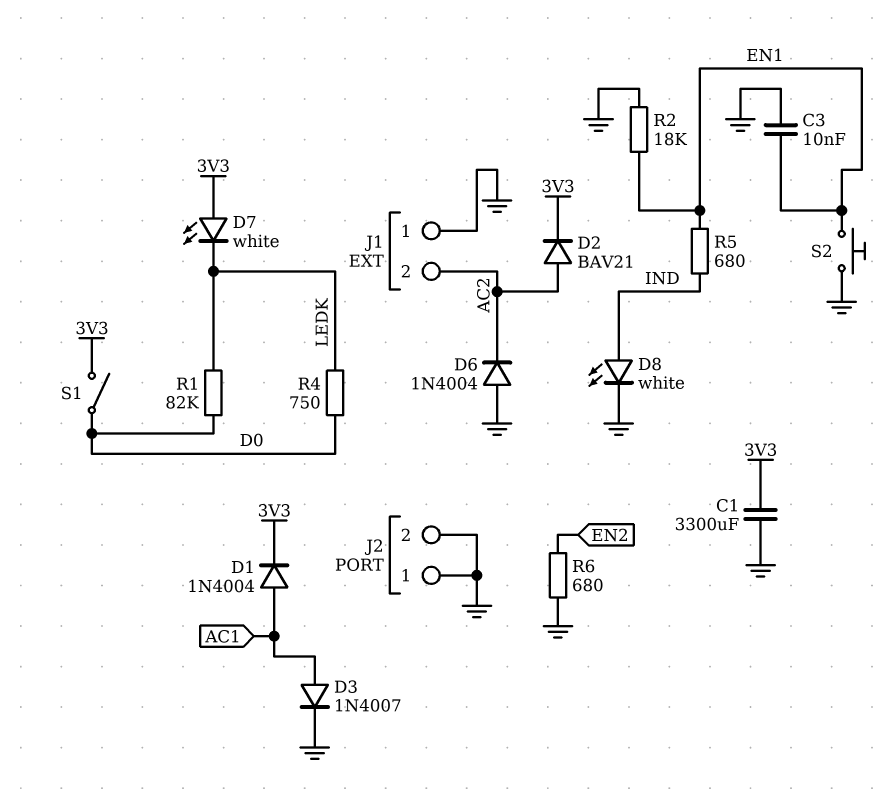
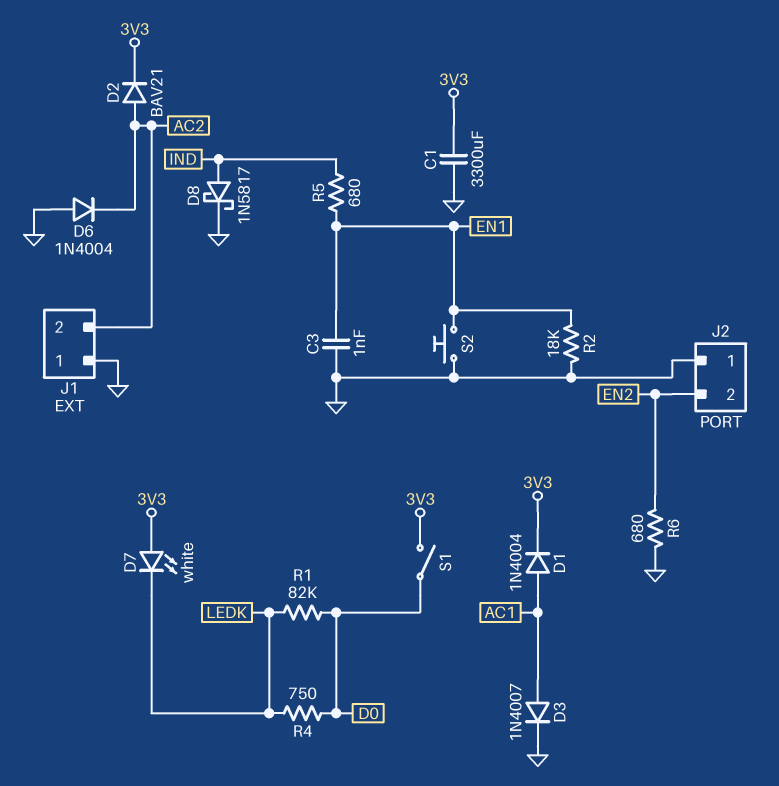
C3: 10nF (EN1, GND) -> 1nF (EN1, GND)
D8: LED white (A IND, K GND) -> schottky 1N5817 (A IND, K GND)
J2 pin 2: GND -> EN2

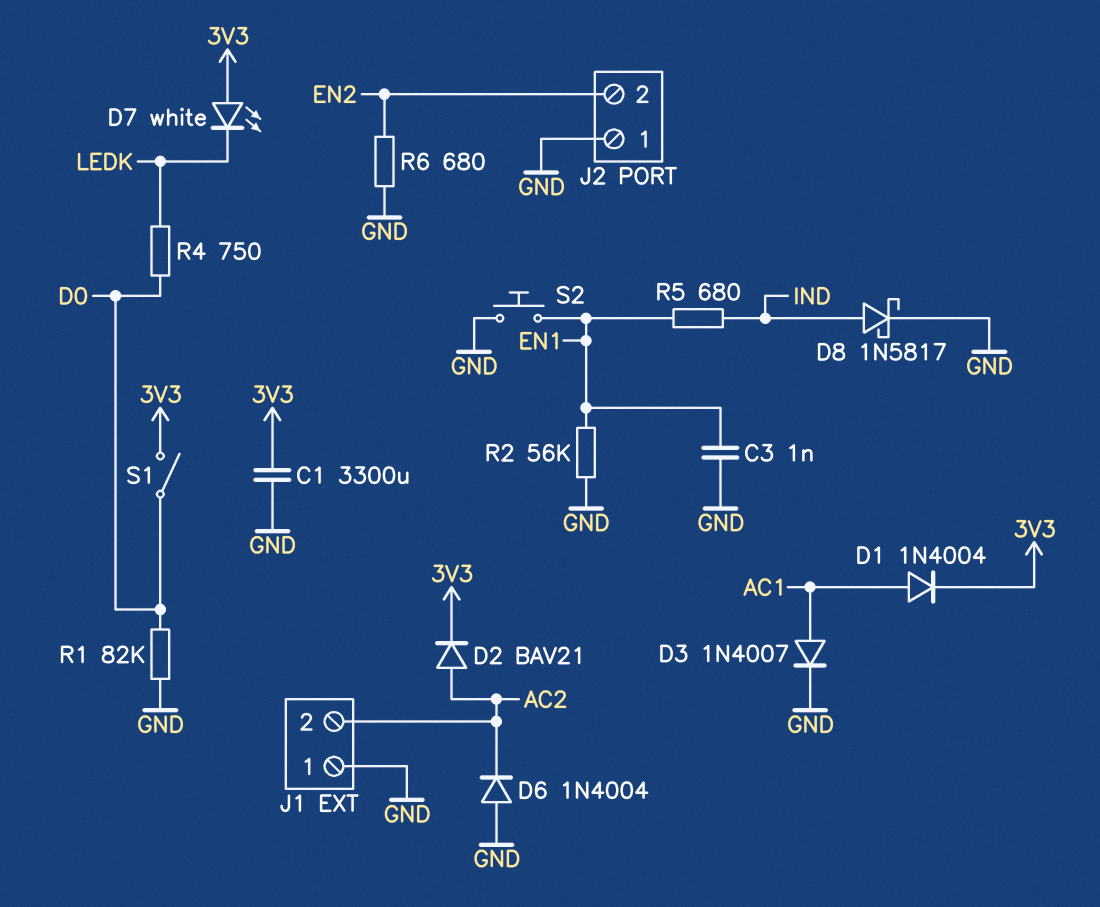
R1: 82k (D0, LEDK) -> 82k (D0, GND)
R2: 18k (EN1, GND) -> 56k (EN1, GND)

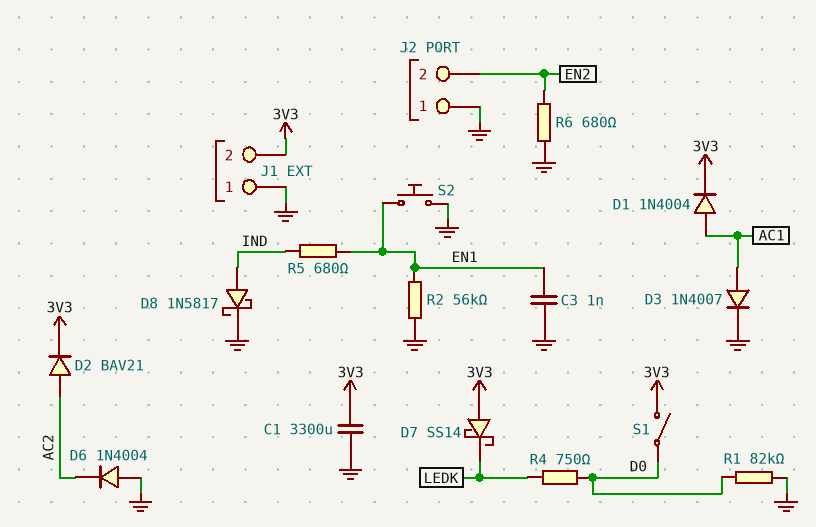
D7: LED white (A 3V3, K LEDK) -> schottky SS14 (A 3V3, K LEDK)
J1 pin 2: AC2 -> 3V3

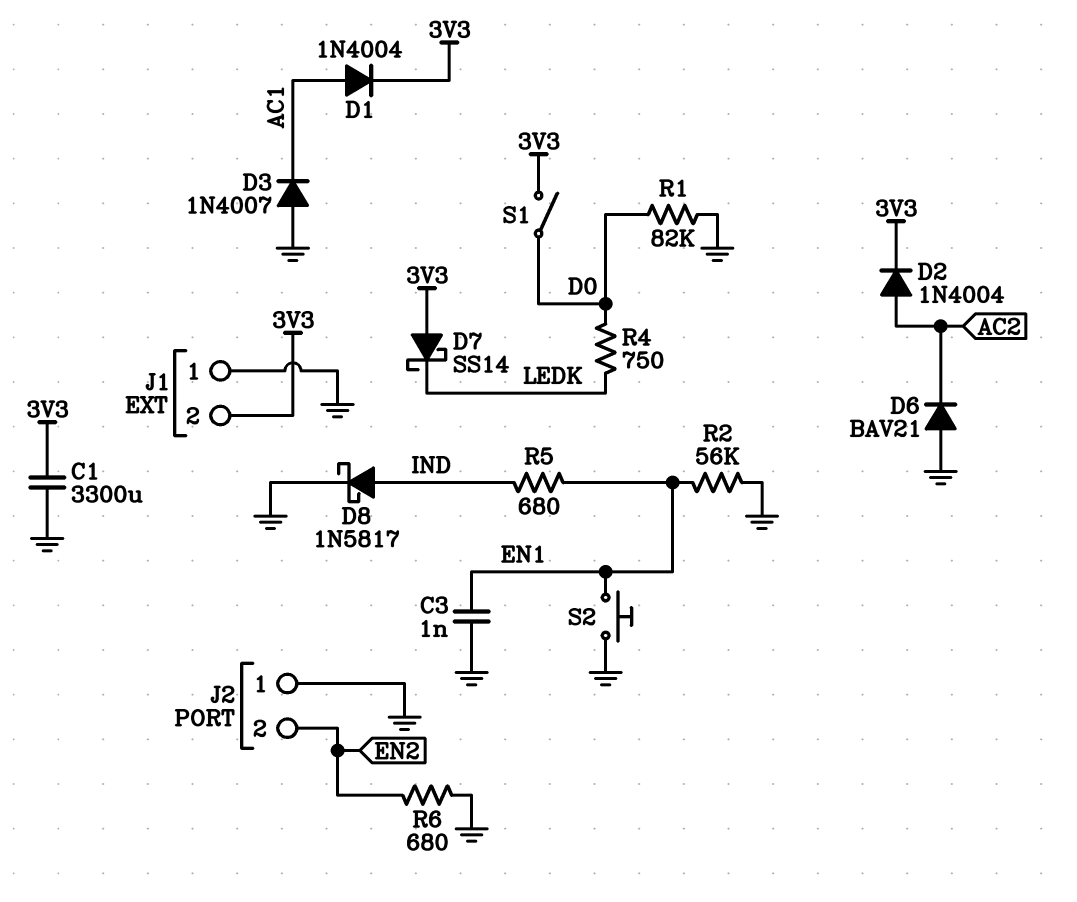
D2: diode BAV21 (A AC2, K 3V3) -> diode 1N4004 (A AC2, K 3V3)
D3: diode 1N4007 (A AC1, K GND) -> diode 1N4007 (A GND, K AC1)
D6: diode 1N4004 (A GND, K AC2) -> diode BAV21 (A GND, K AC2)

